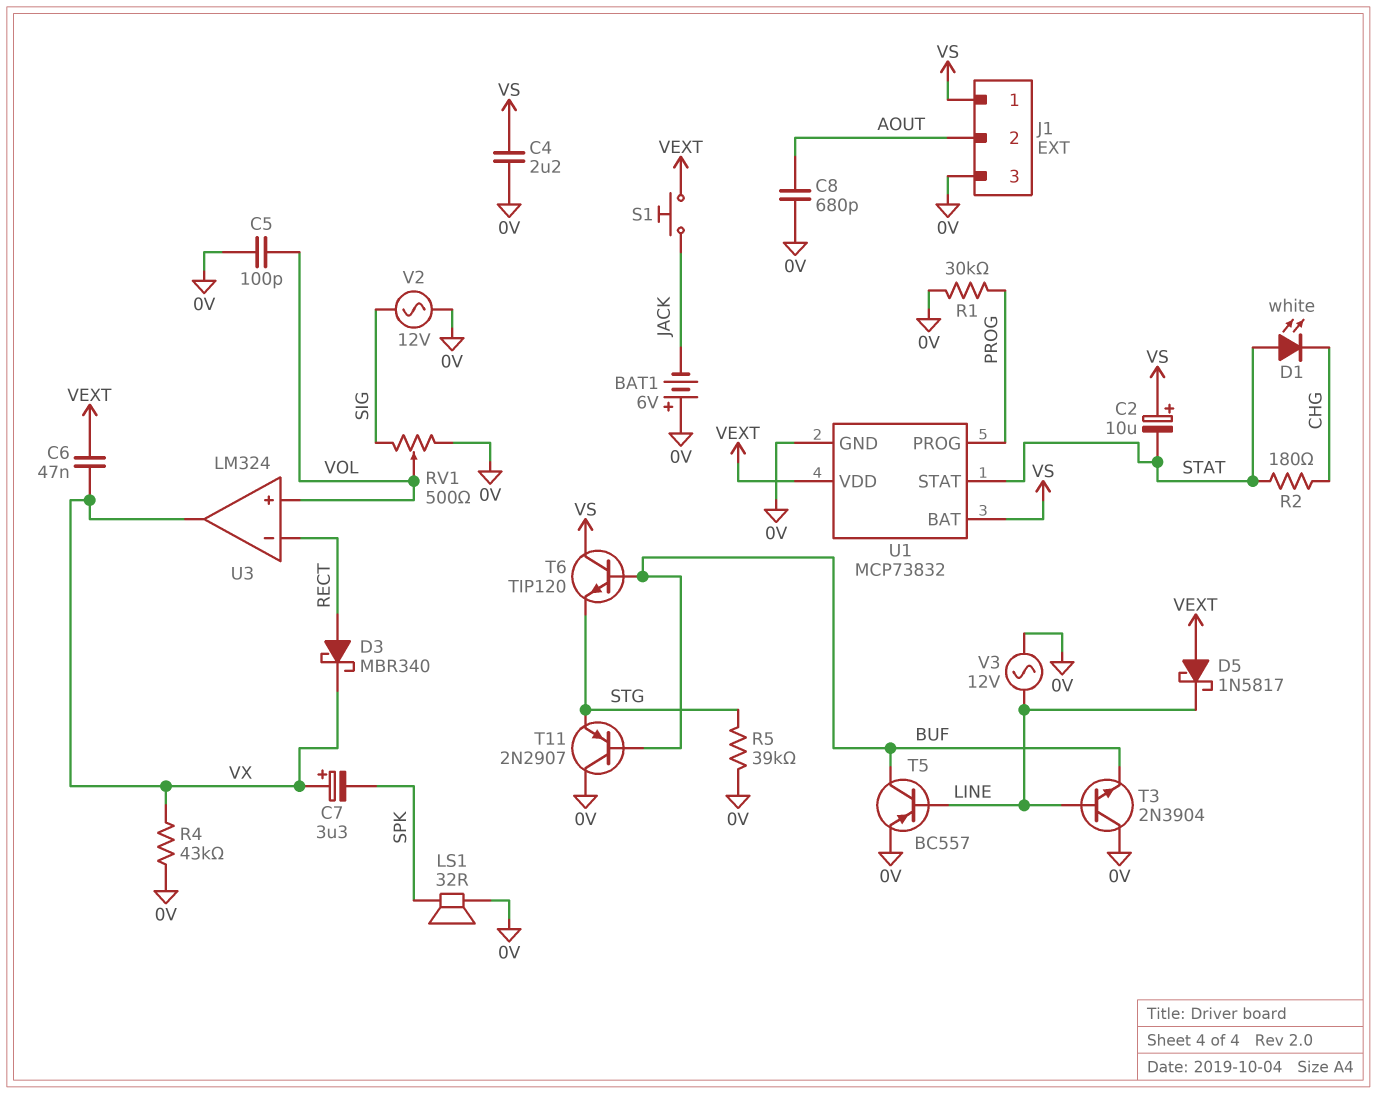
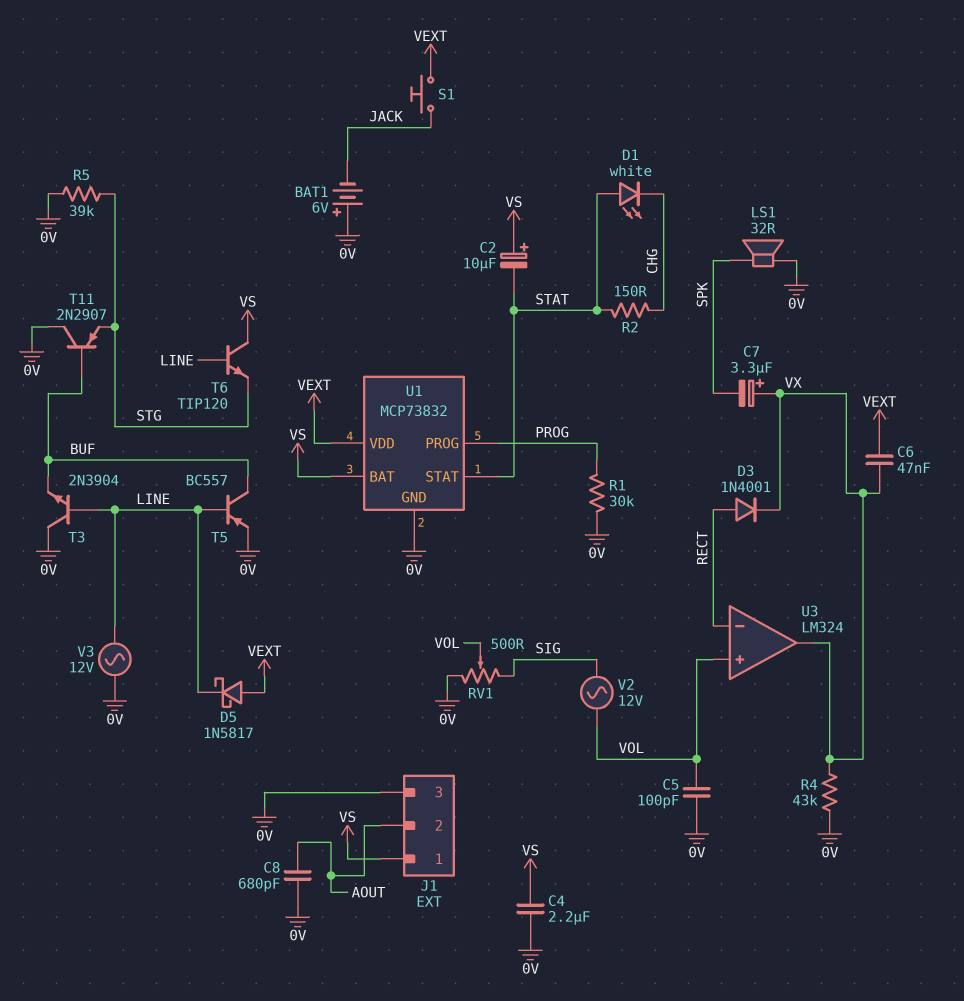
D3: schottky MBR340 (A RECT, K VX) -> diode 1N4001 (A RECT, K VX)
R2: 180 (CHG, STAT) -> 150 (CHG, STAT)
T6: NPN TIP120 (B BUF, C VS, E STG) -> NPN TIP120 (B LINE, C VS, E STG)
V2: AC 12V (0V, SIG) -> AC 12V (SIG, VOL)

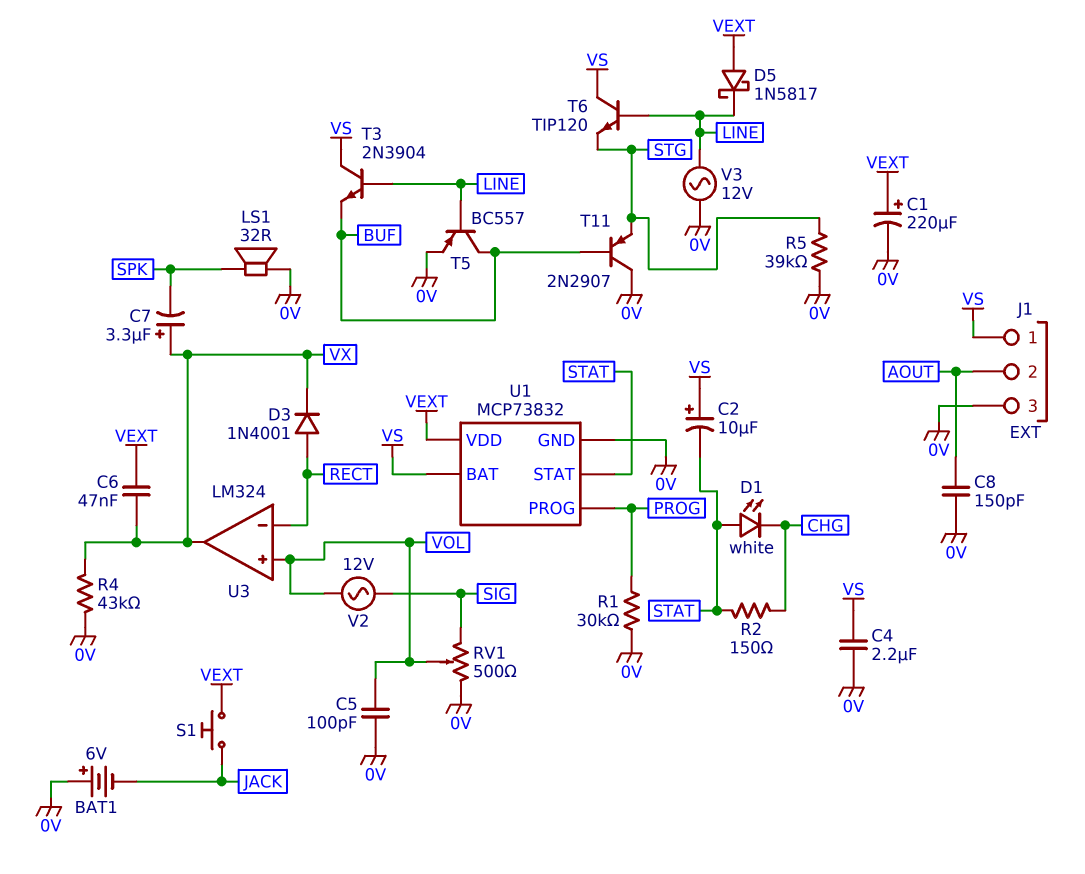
C1: none -> 220uF (plus VEXT, minus 0V)
C8: 680pF (0V, AOUT) -> 150pF (0V, AOUT)
T3: NPN 2N3904 (B LINE, C 0V, E BUF) -> NPN 2N3904 (B LINE, C VS, E BUF)

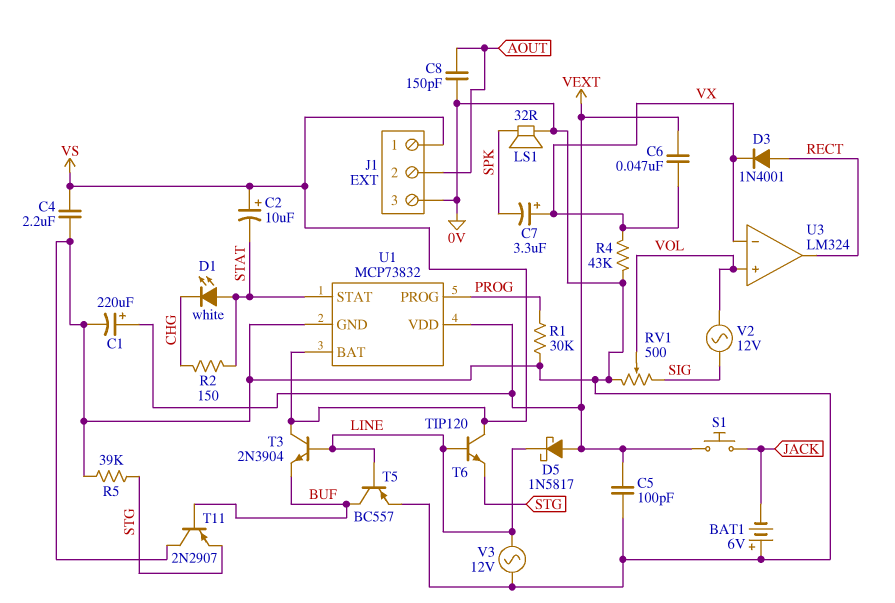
C5: 100pF (0V, VOL) -> 100pF (0V, VEXT)
U3 pin in-: RECT -> VX
U3 pin out: VX -> RECT

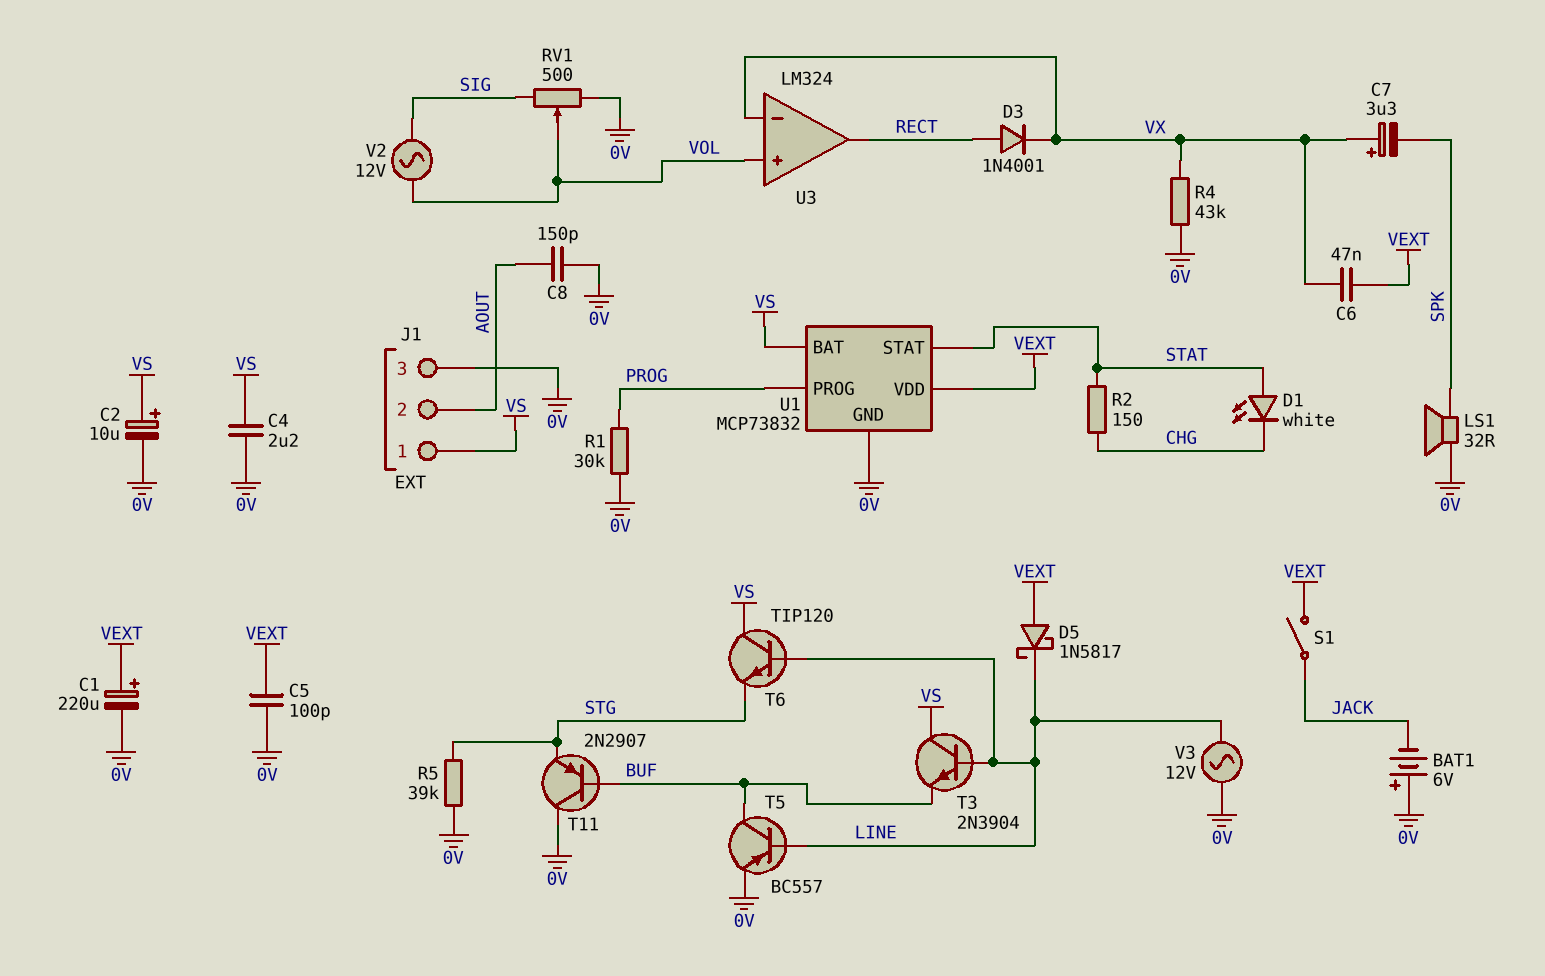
C2: 10uF (plus VS, minus STAT) -> 10uF (plus VS, minus 0V)
S1: button (JACK, VEXT) -> switch (JACK, VEXT)

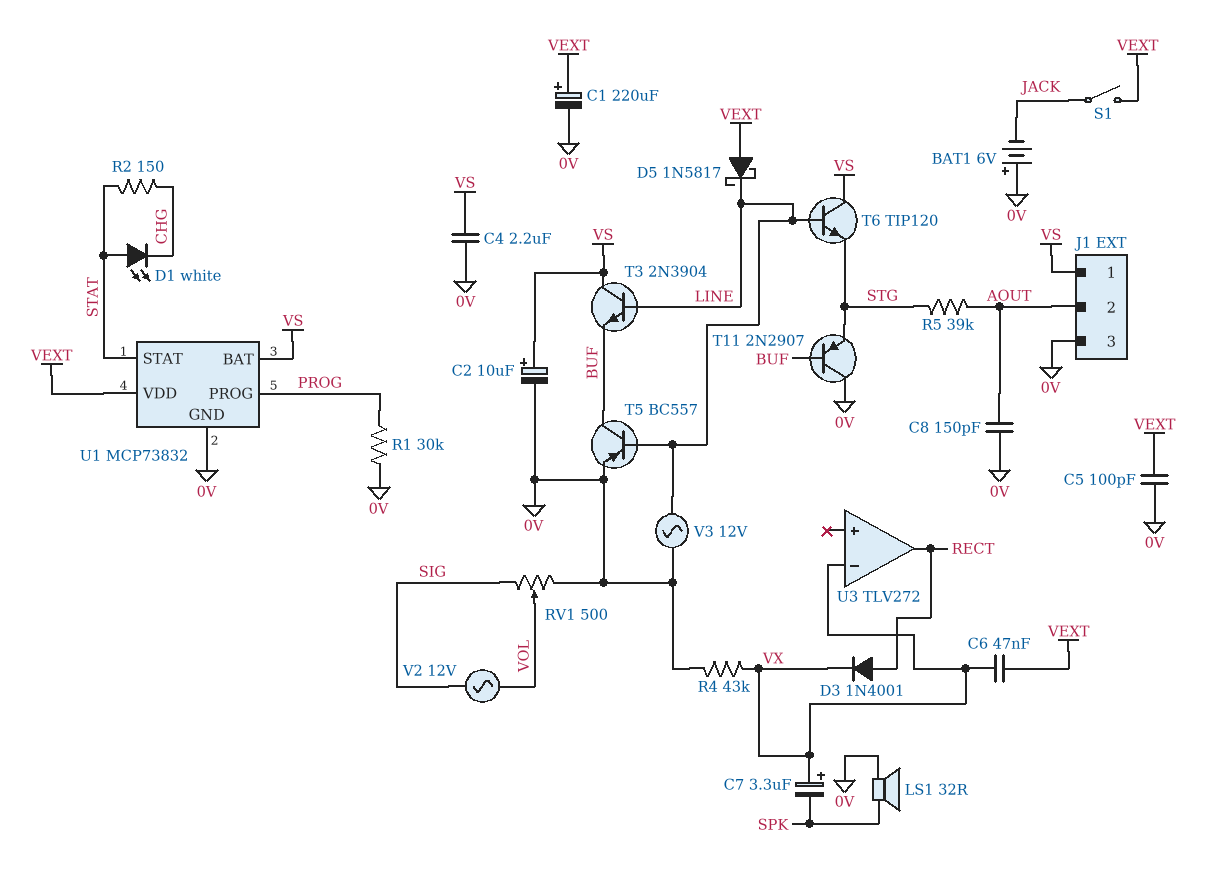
R5: 39k (0V, STG) -> 39k (AOUT, STG)
U3: LM324 -> TLV272
U3 pin in+: VOL -> none

